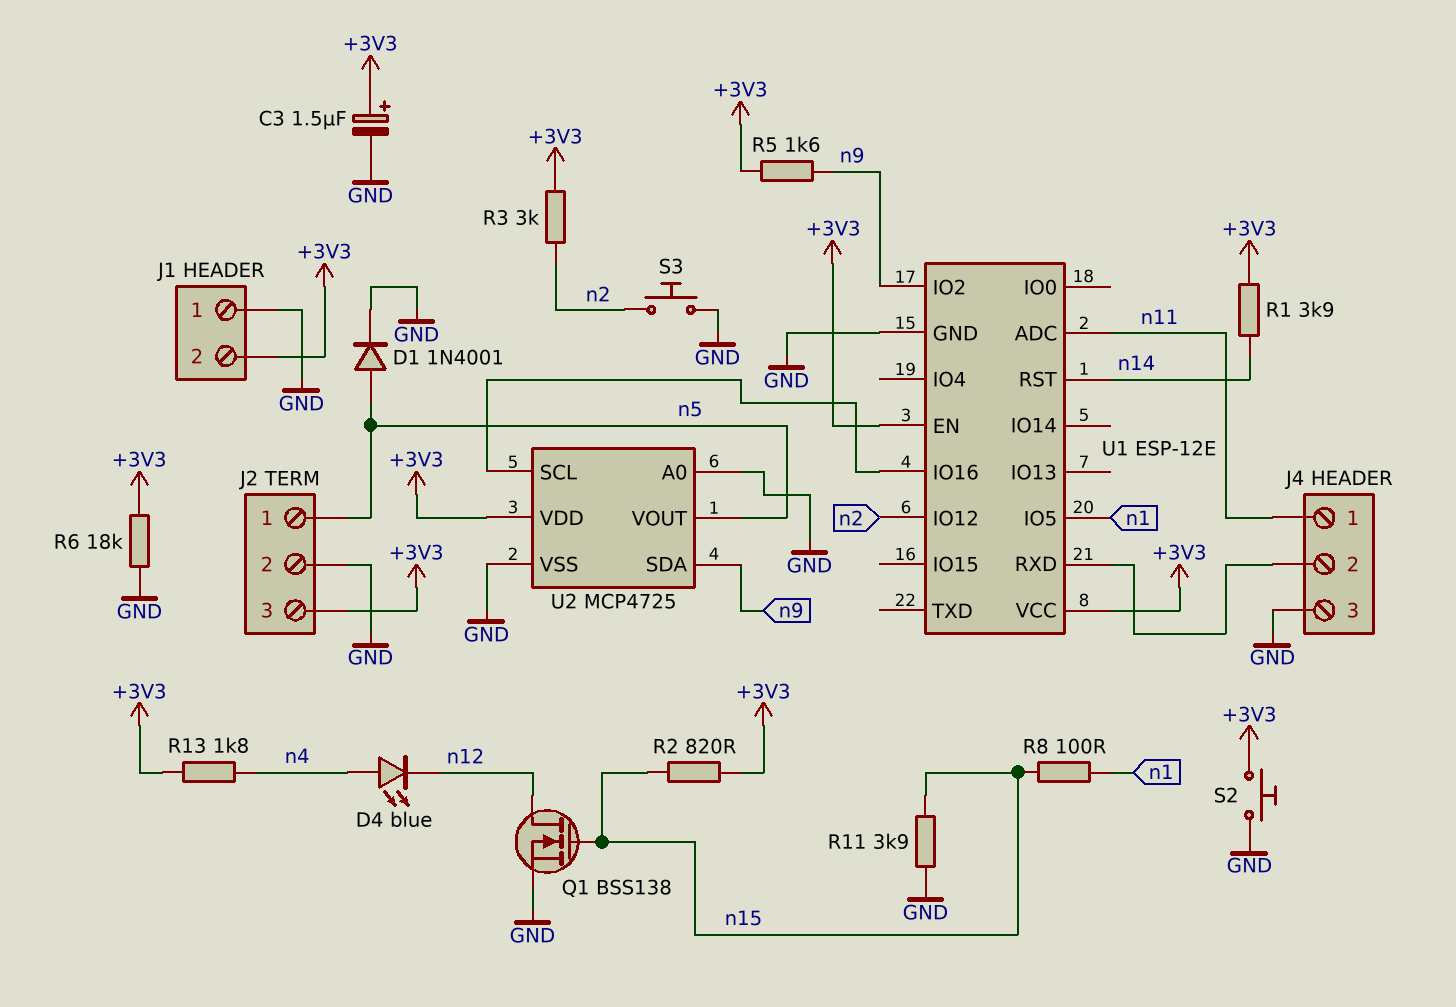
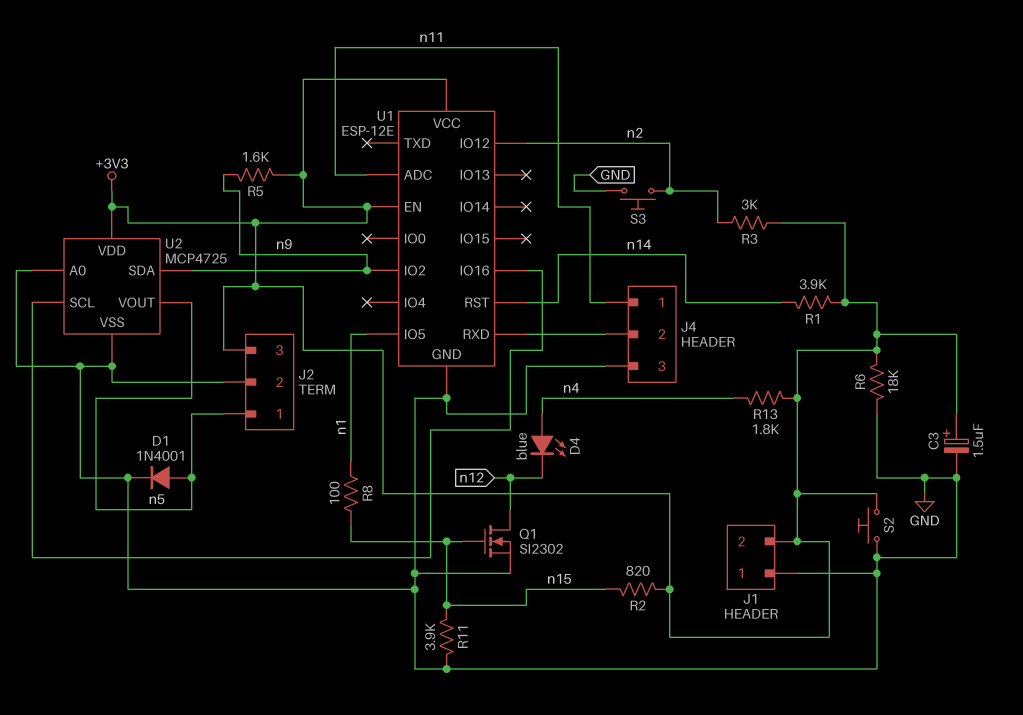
Q1: NMOS BSS138 (G n15, D n12, S GND) -> NMOS SI2302 (G n15, D n12, S GND)

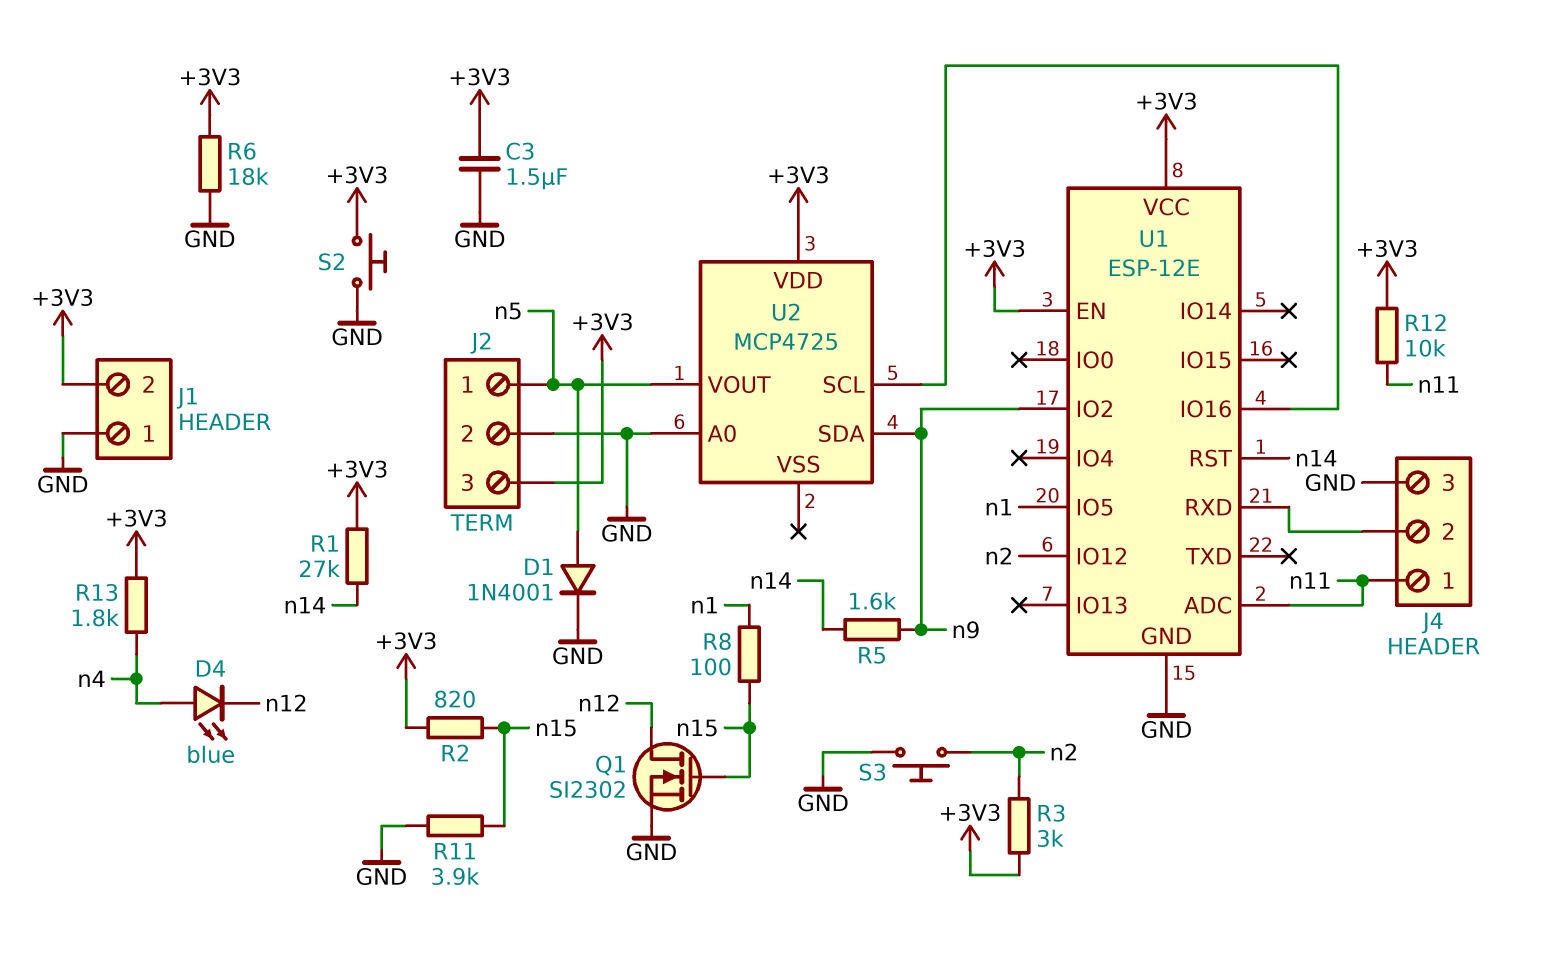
C3: 1.5uF (plus +3V3, minus GND) -> 1.5uF (+3V3, GND)
R1: 3.9k (+3V3, n14) -> 27k (+3V3, n14)
R5: 1.6k (+3V3, n9) -> 1.6k (n9, n14)
R12: none -> 10k (+3V3, n11)
U2 pin VSS: GND -> none

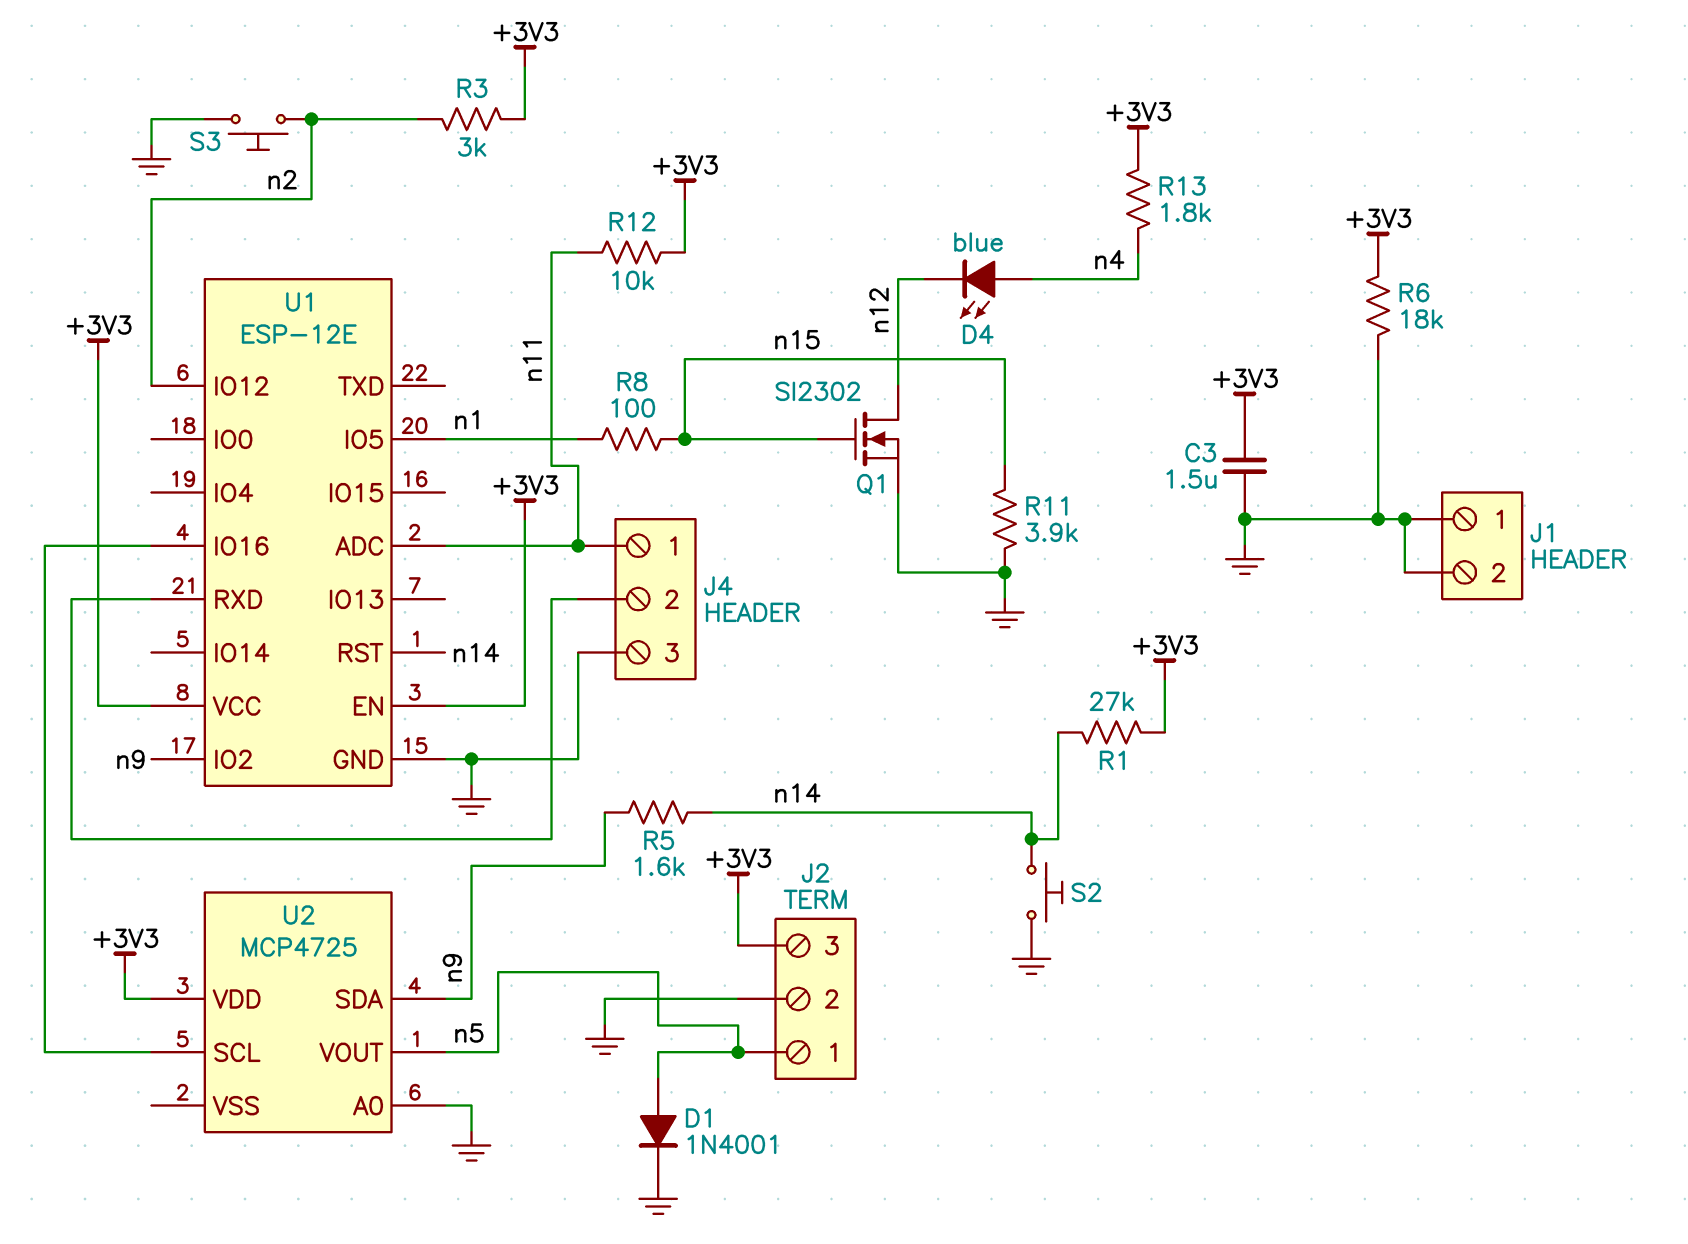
J1 pin 2: +3V3 -> GND
R2: 820 (+3V3, n15) -> none
S2: button (+3V3, GND) -> button (GND, n14)

